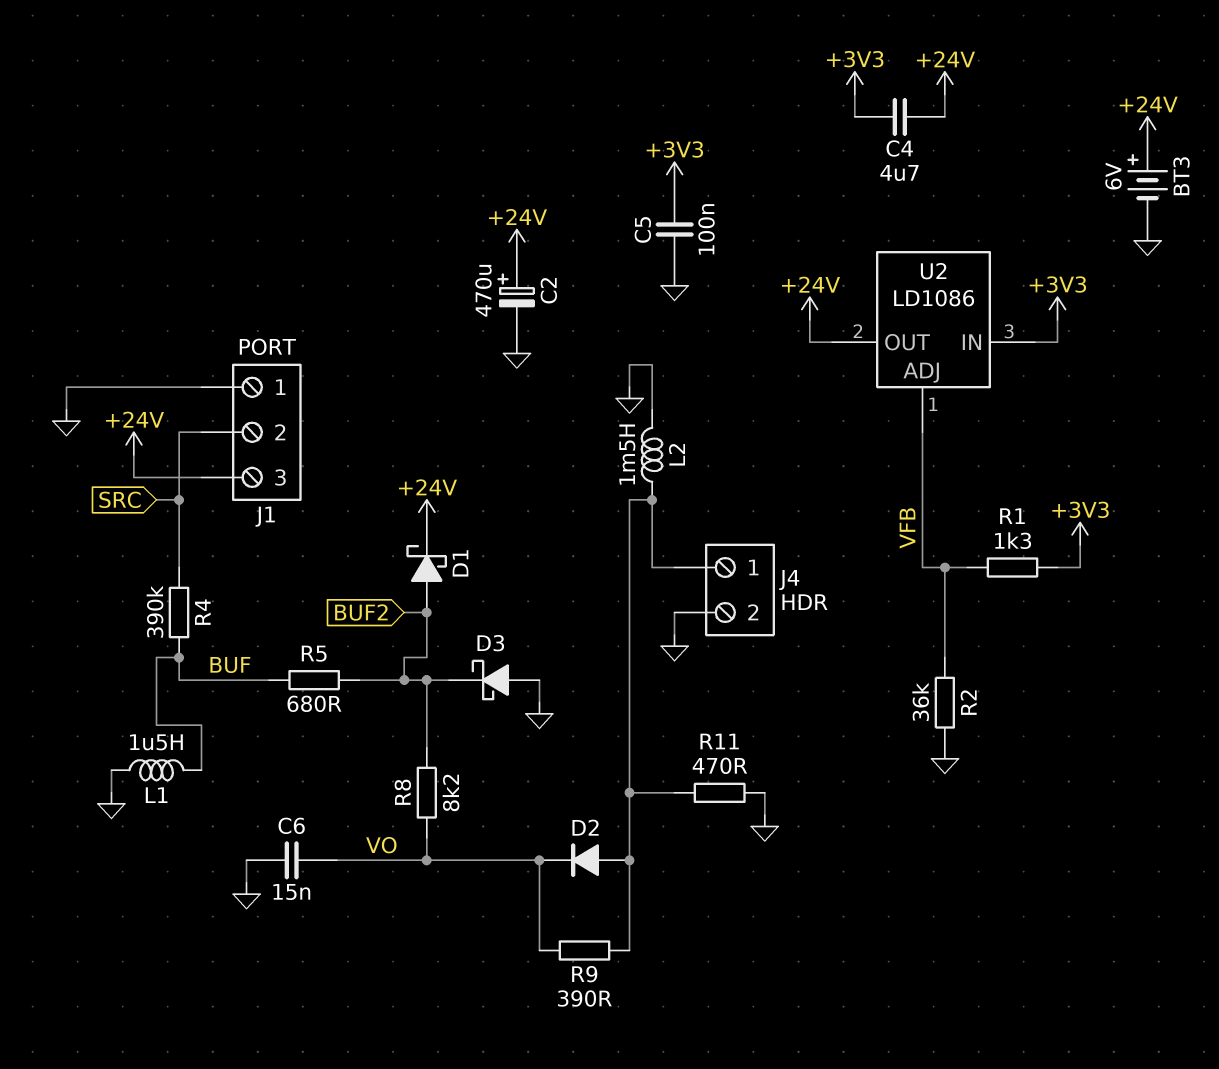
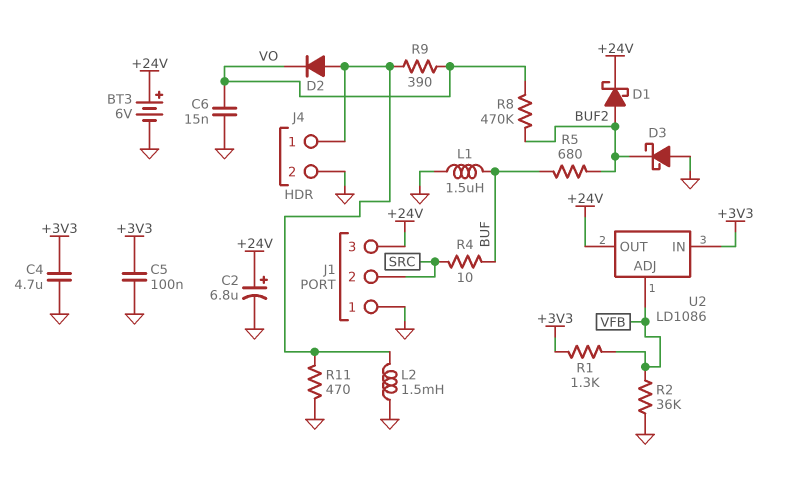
C2: 470uF (plus +24V, minus GND) -> 6.8uF (plus +24V, minus GND)
C4: 4.7uF (+3V3, +24V) -> 4.7uF (+3V3, GND)
R4: 390k (BUF, SRC) -> 10 (BUF, SRC)
R8: 8.2k (BUF2, VO) -> 470k (BUF2, VO)

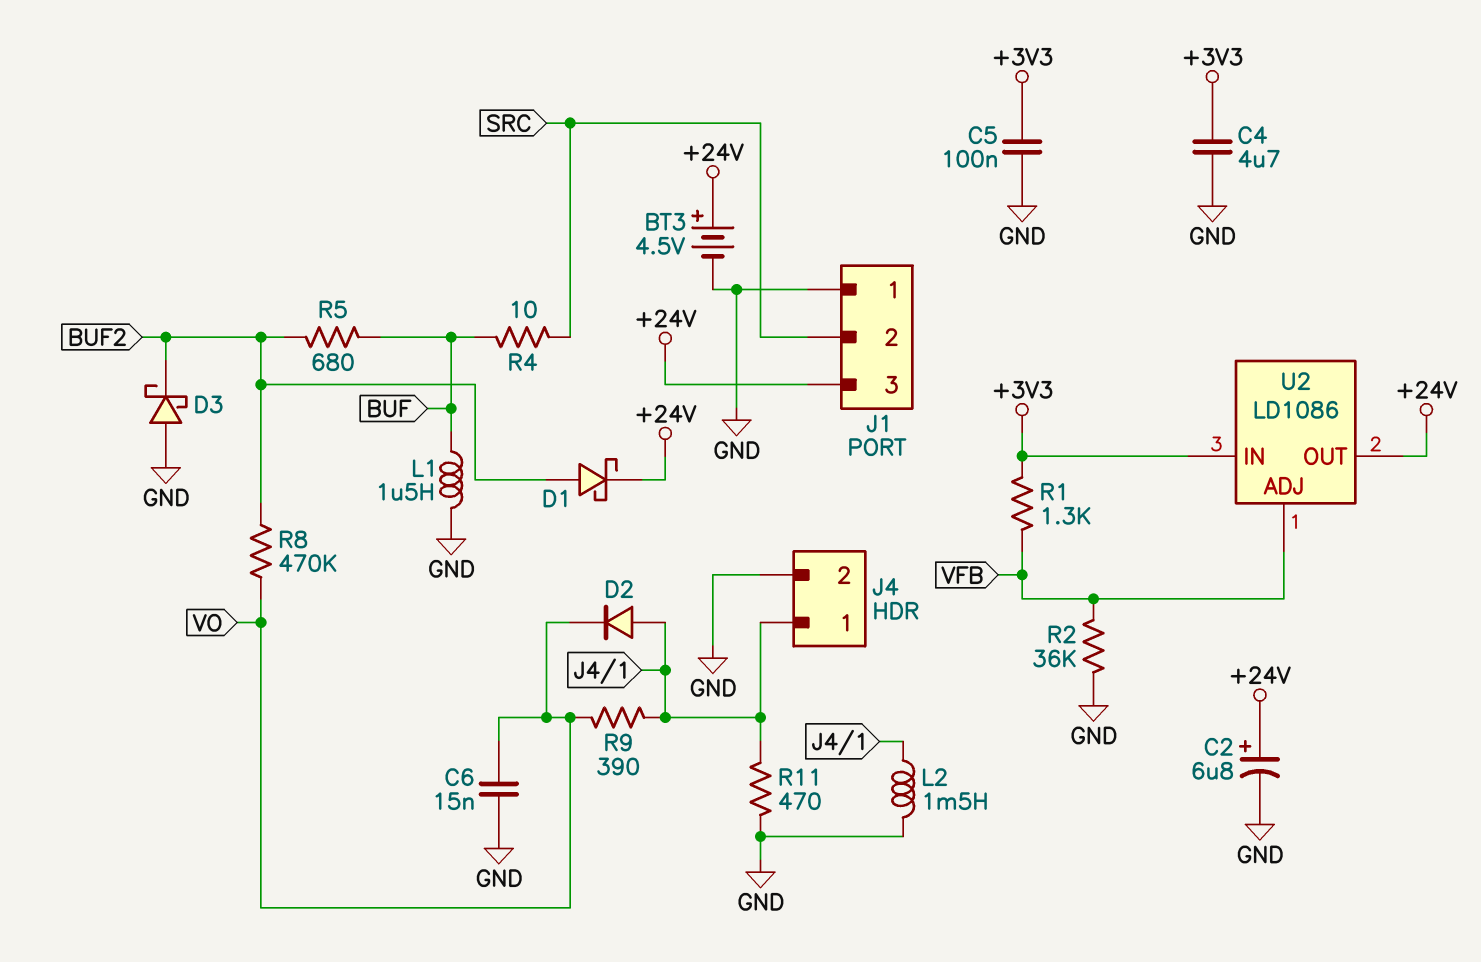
BT3: 6V (plus +24V, minus GND) -> 4.5V (plus +24V, minus GND)

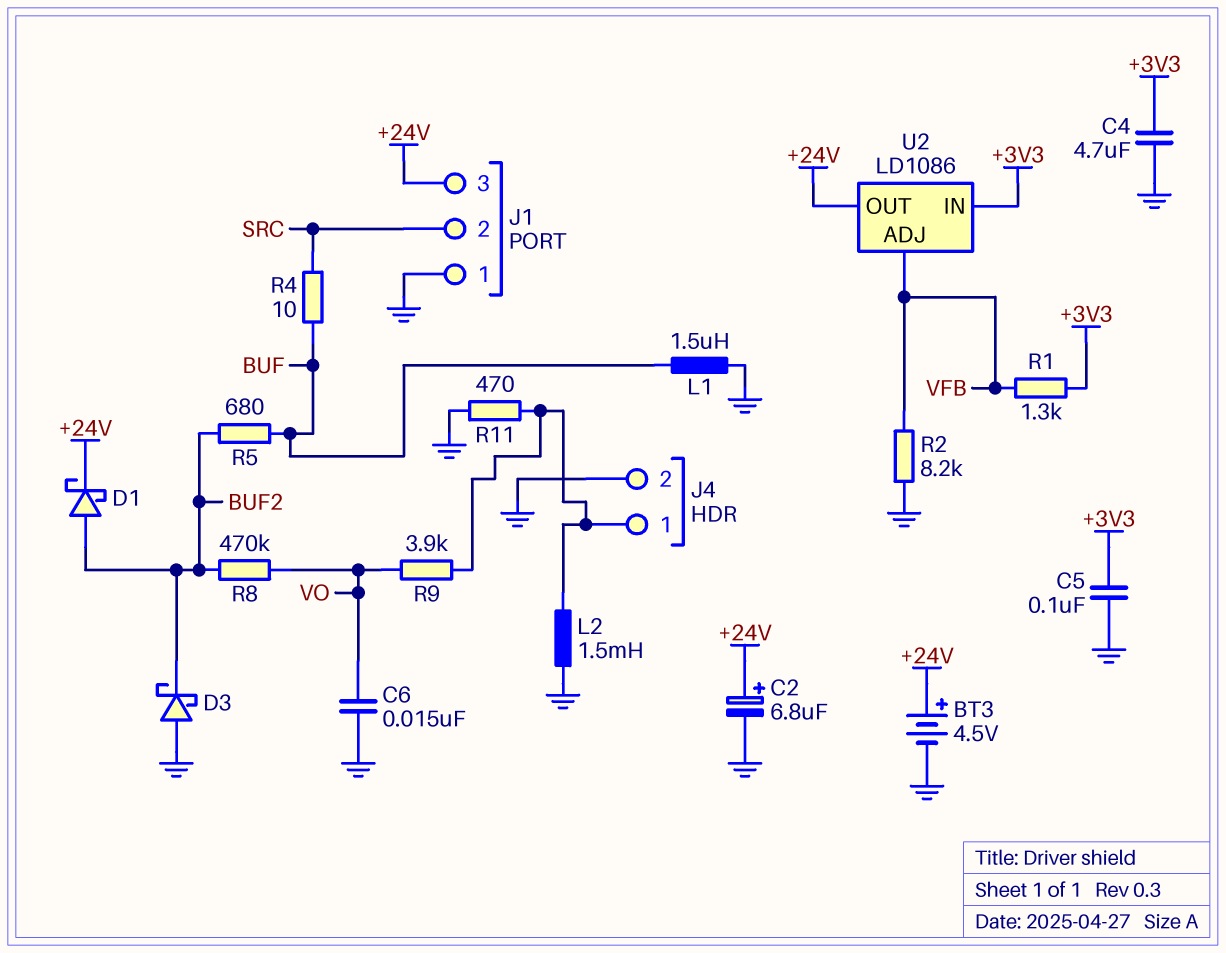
D2: diode (A J4/1, K VO) -> none
R2: 36k (GND, VFB) -> 8.2k (GND, VFB)
R9: 390 (J4/1, VO) -> 3.9k (J4/1, VO)

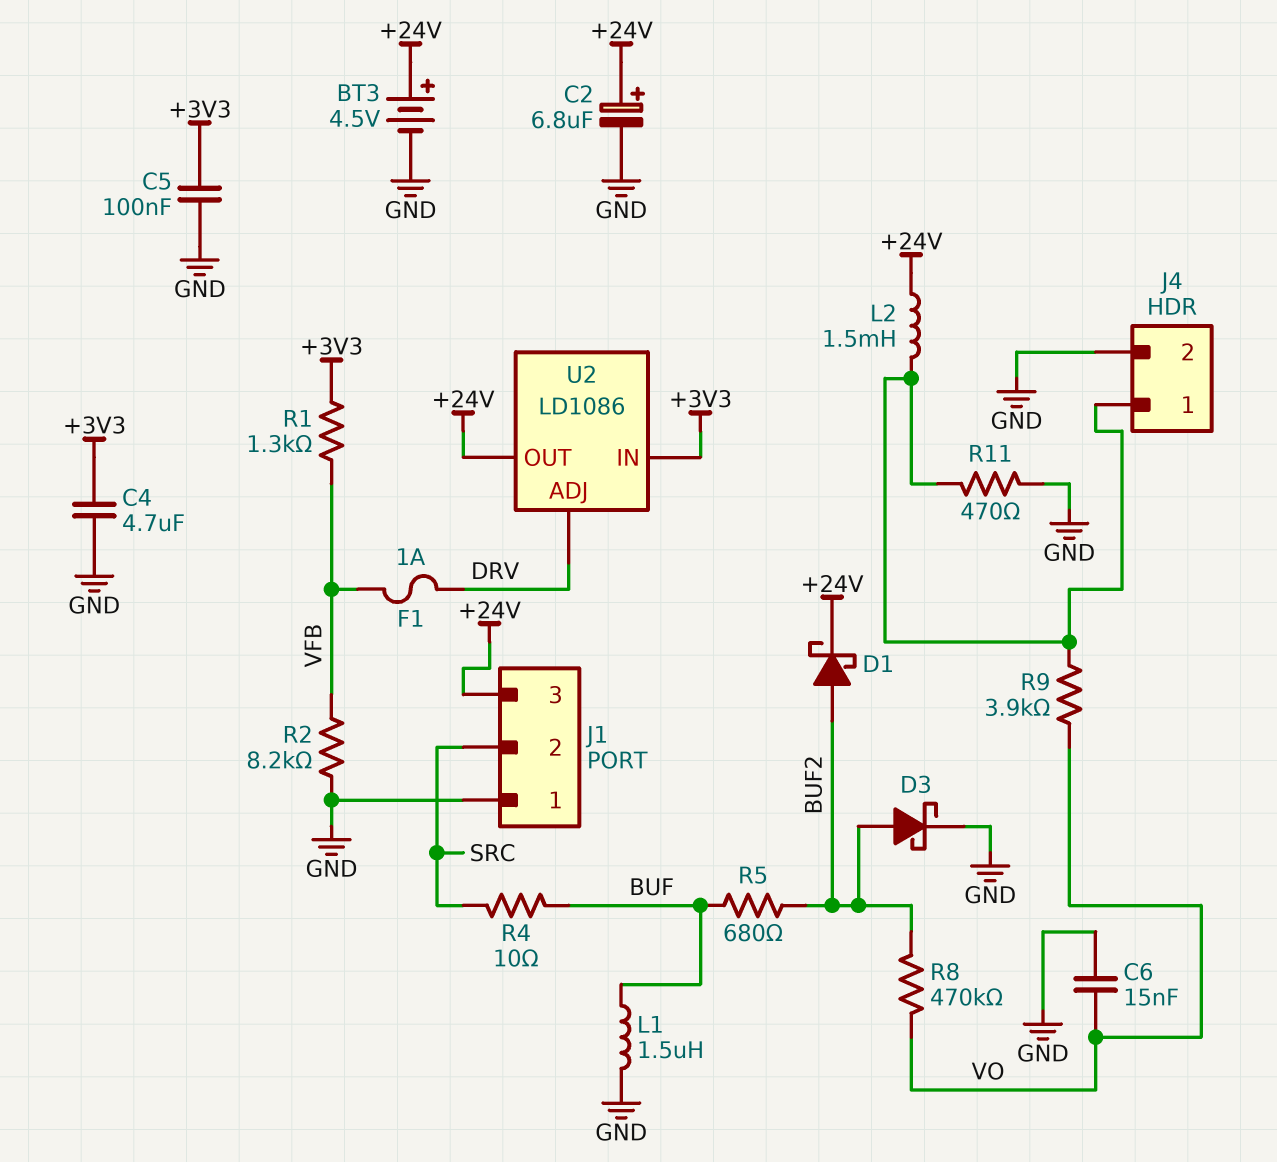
D3: schottky (A GND, K BUF2) -> schottky (A BUF2, K GND)
F1: none -> 1A (DRV, VFB)
L2: 1.5mH (GND, J4/1) -> 1.5mH (+24V, J4/1)
U2 pin ADJ: VFB -> DRV

